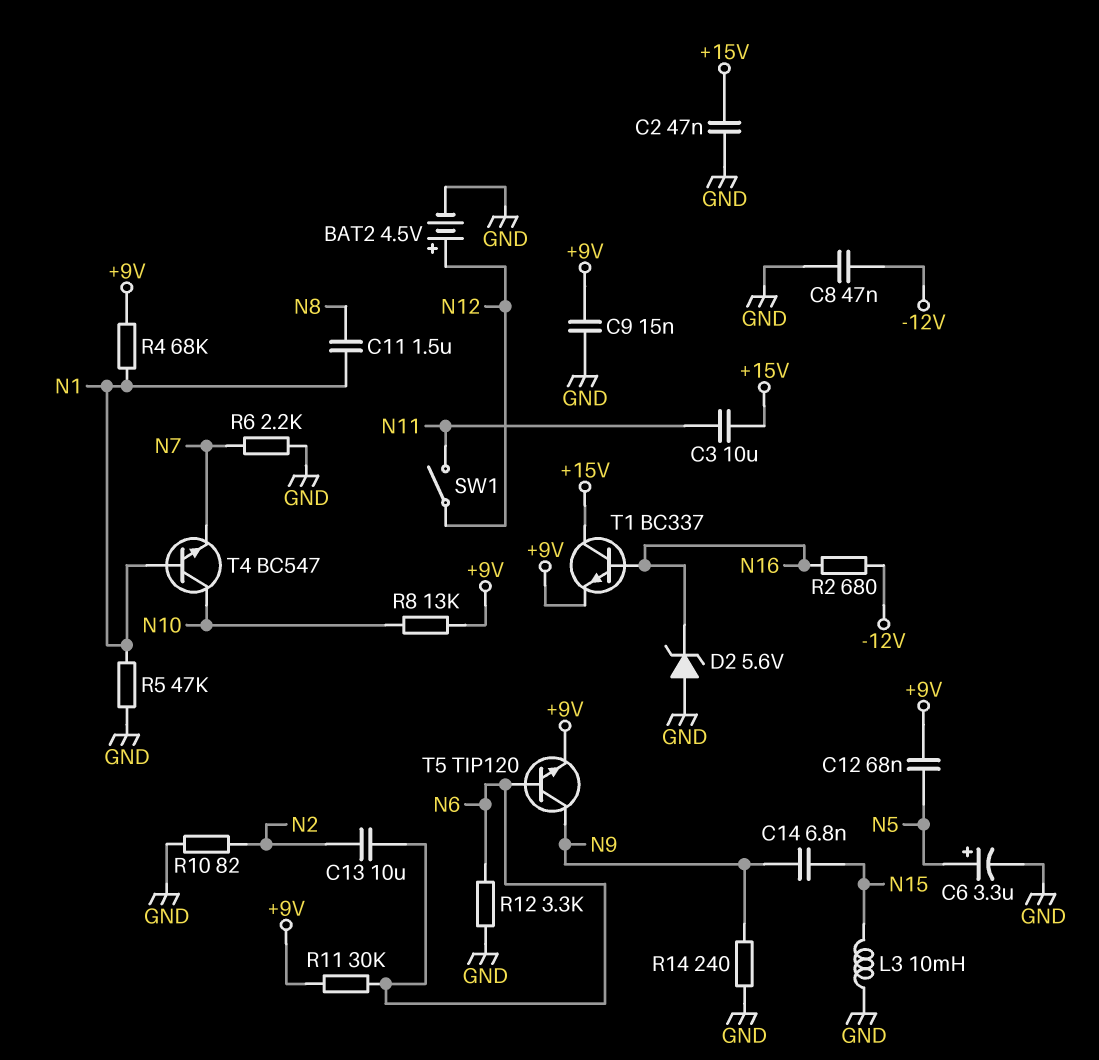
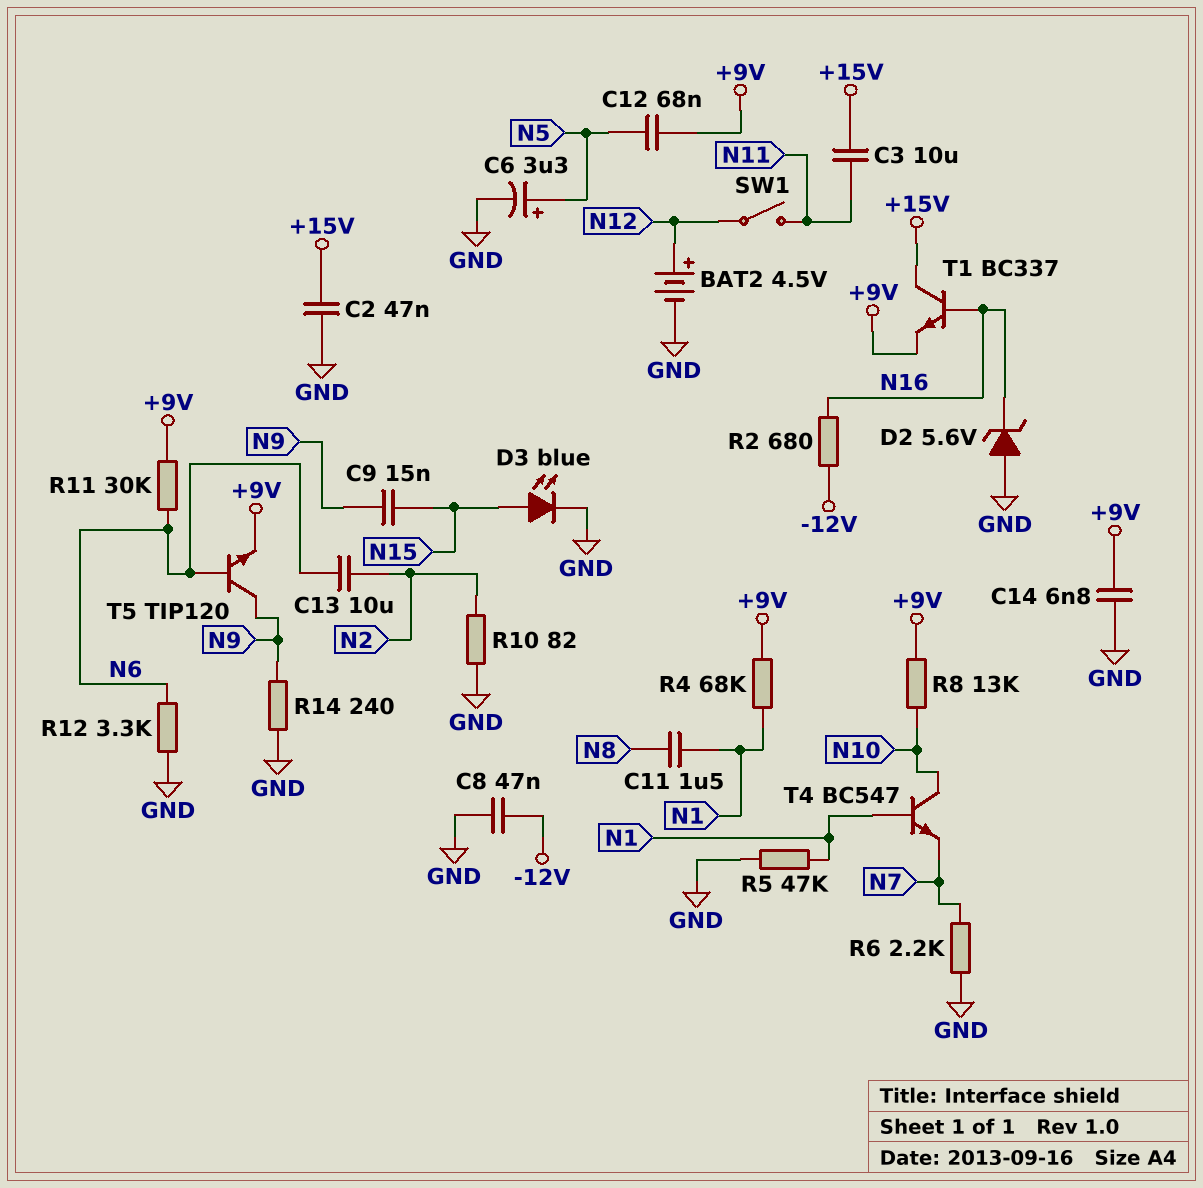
C9: 15nF (+9V, GND) -> 15nF (N9, N15)
C14: 6.8nF (N9, N15) -> 6.8nF (+9V, GND)
D3: none -> LED blue (A N15, K GND)
L3: 10mH (GND, N15) -> none

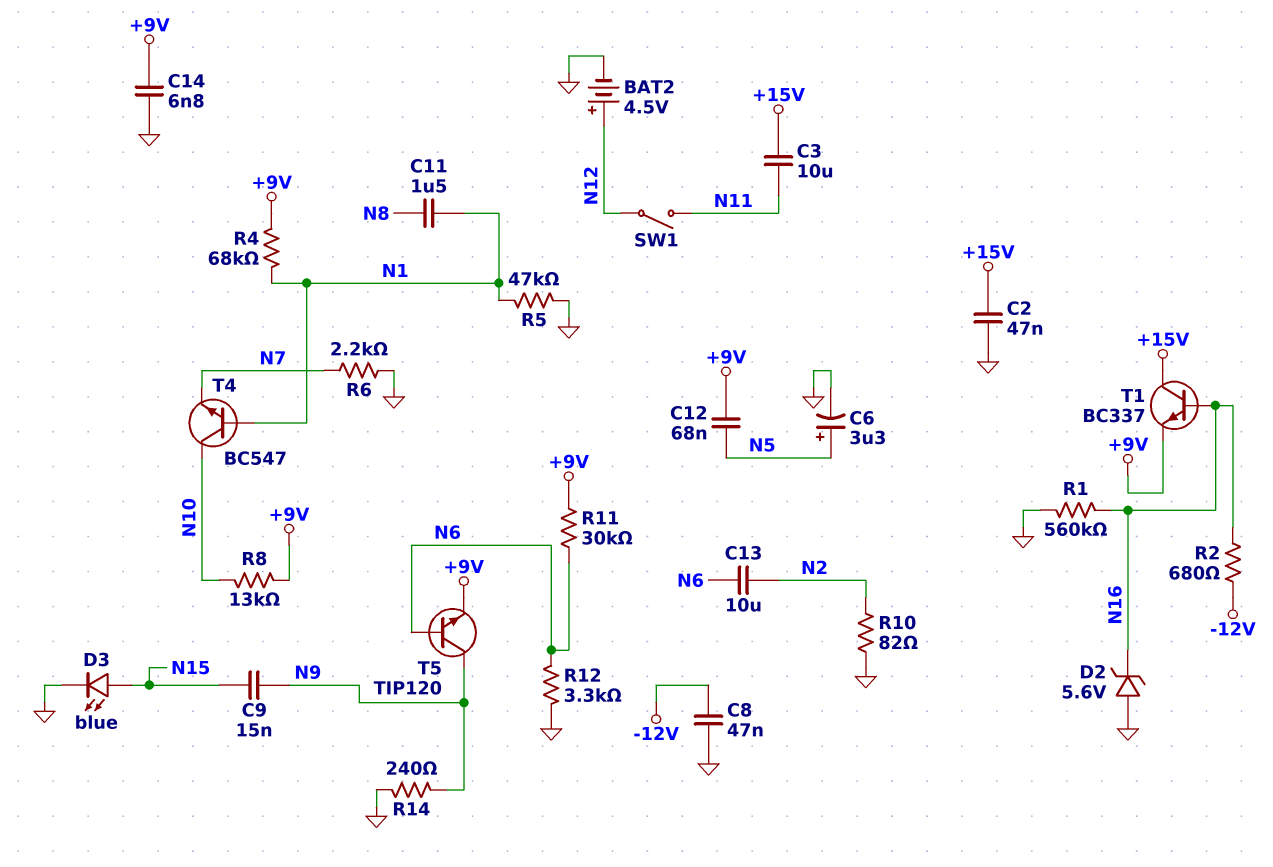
R1: none -> 560k (GND, N16)

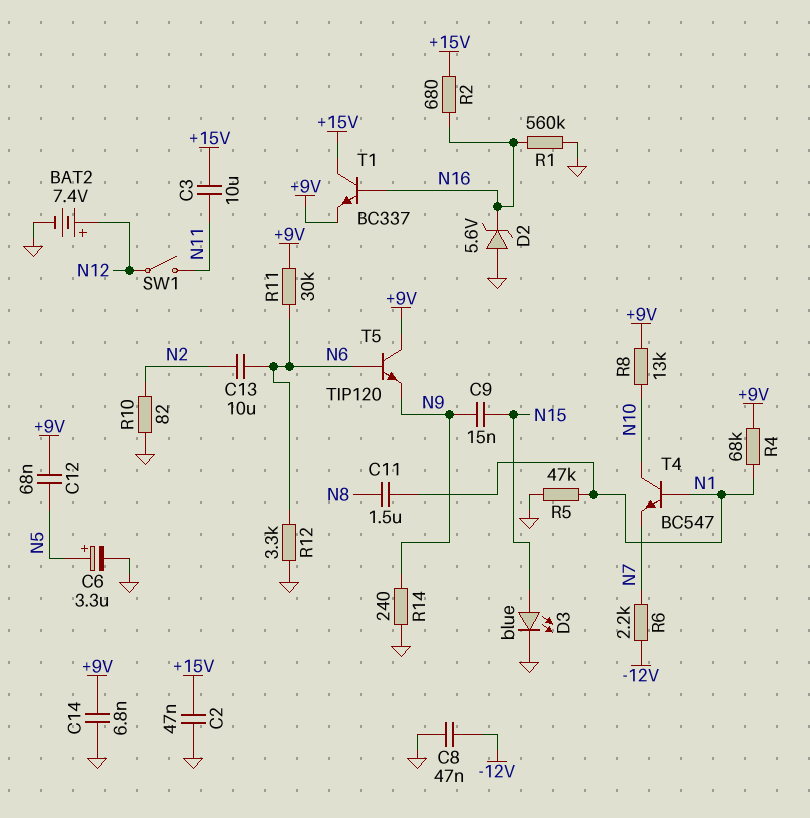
BAT2: 4.5V (plus N12, minus GND) -> 7.4V (plus N12, minus GND)
R2: 680 (-12V, N16) -> 680 (+15V, N16)
R6: 2.2k (GND, N7) -> 2.2k (-12V, N7)
T5: NPN TIP120 (B N6, C N9, E +9V) -> NPN TIP120 (B N6, C +9V, E N9)

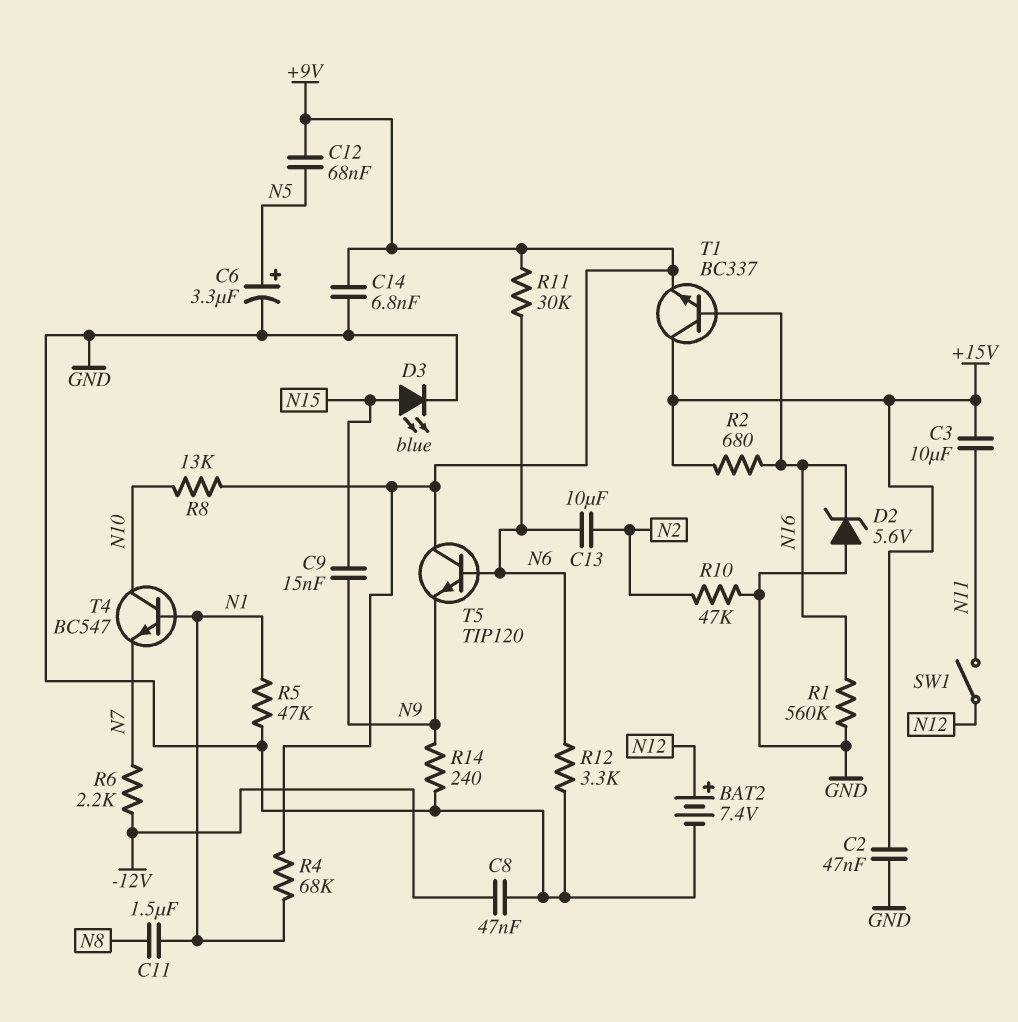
R10: 82 (GND, N2) -> 47k (GND, N2)

